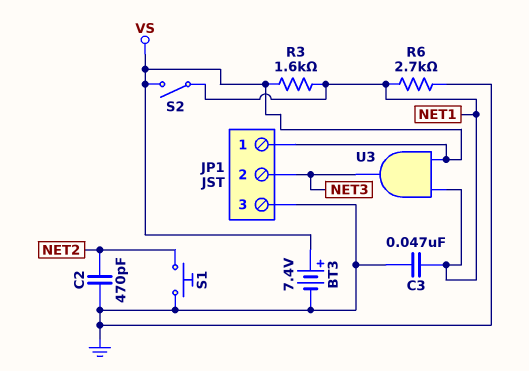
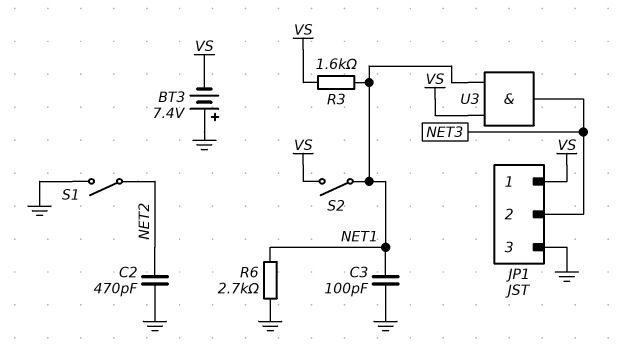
BT3: 7.4V (plus VS, minus GND) -> 7.4V (plus GND, minus VS)
C3: 47nF (GND, NET1) -> 100pF (GND, NET1)
S1: button (GND, NET2) -> switch (GND, NET2)

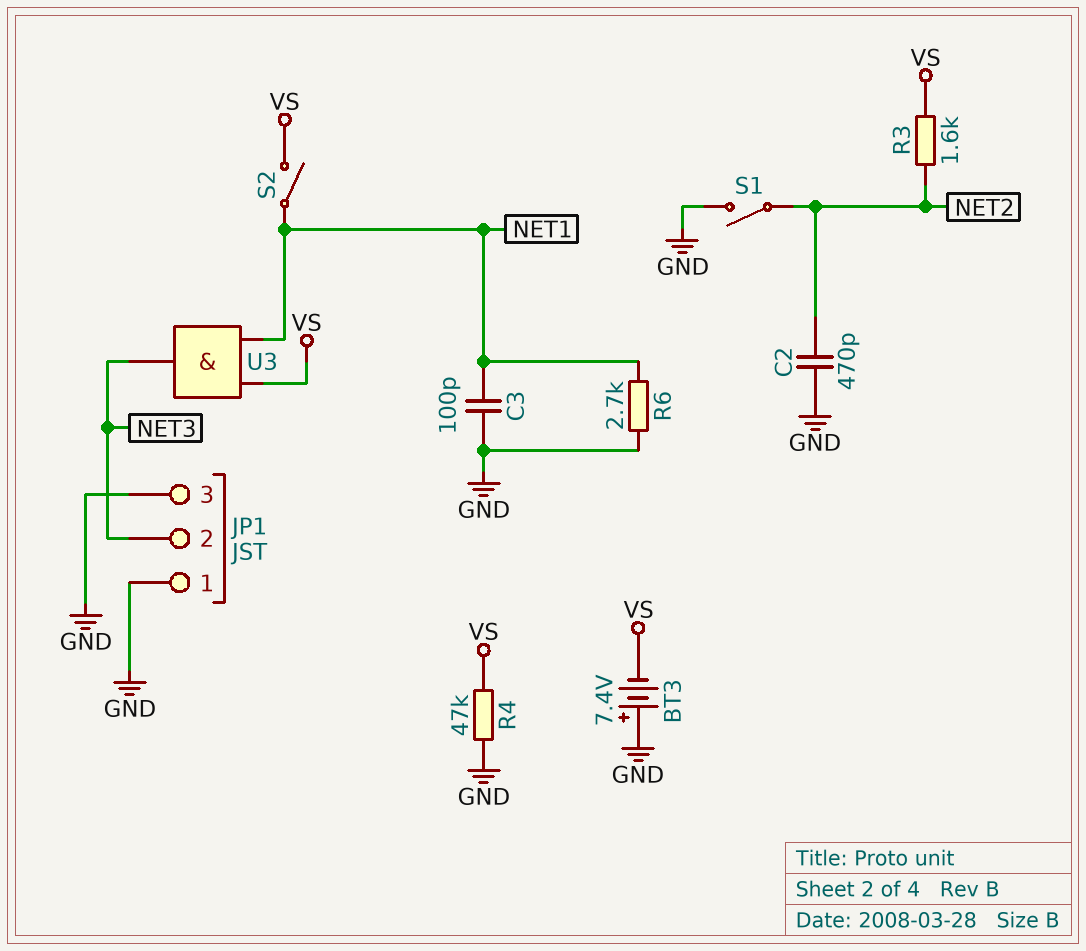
JP1 pin 1: VS -> GND
R3: 1.6k (NET1, VS) -> 1.6k (NET2, VS)
R4: none -> 47k (GND, VS)

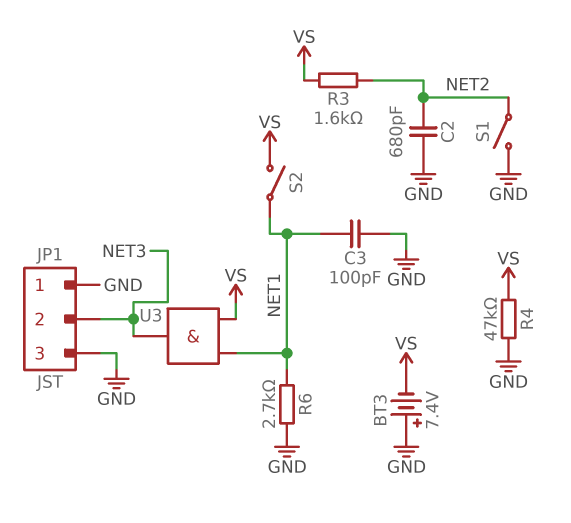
C2: 470pF (GND, NET2) -> 680pF (GND, NET2)

